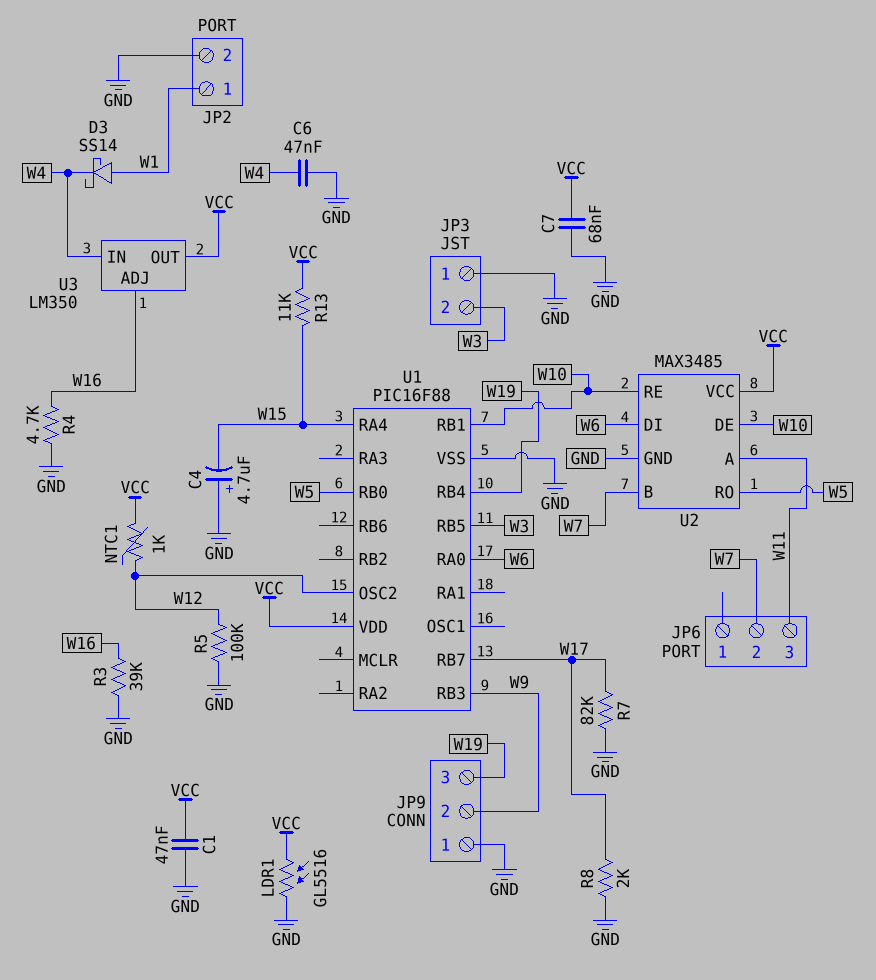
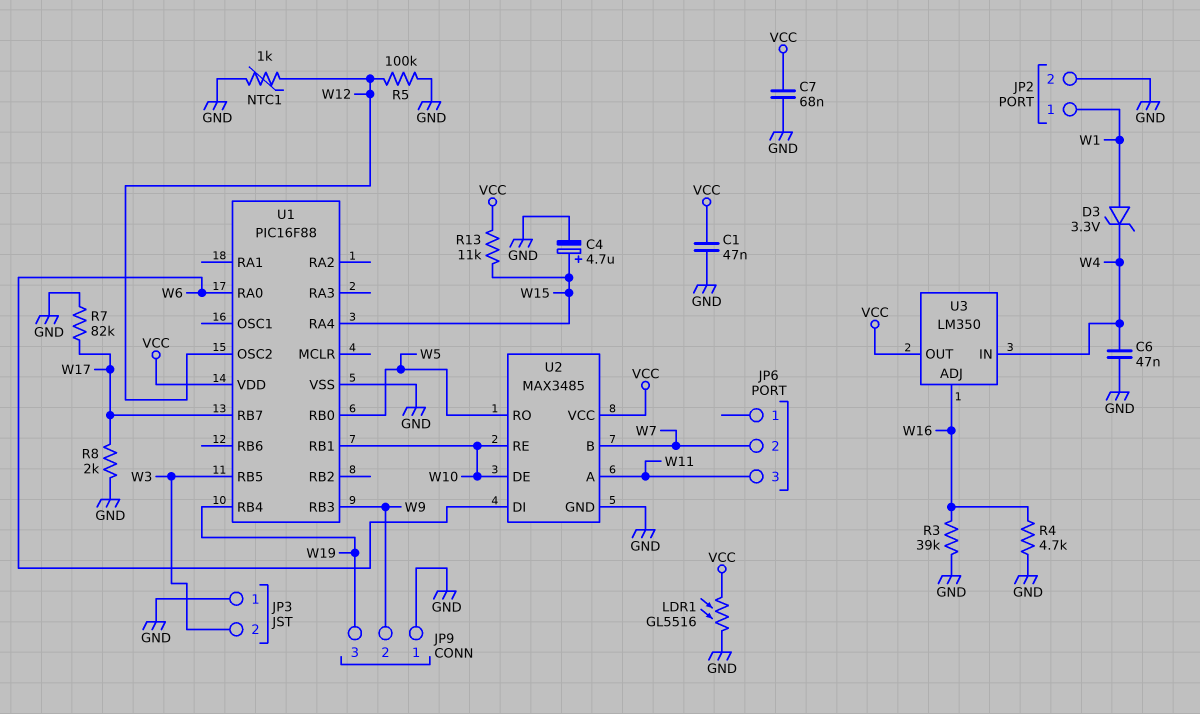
C4: 4.7uF (plus GND, minus W15) -> 4.7uF (plus W15, minus GND)
D3: schottky SS14 (A W1, K W4) -> zener 3.3V (A W1, K W4)
NTC1: 1k (VCC, W12) -> 1k (GND, W12)

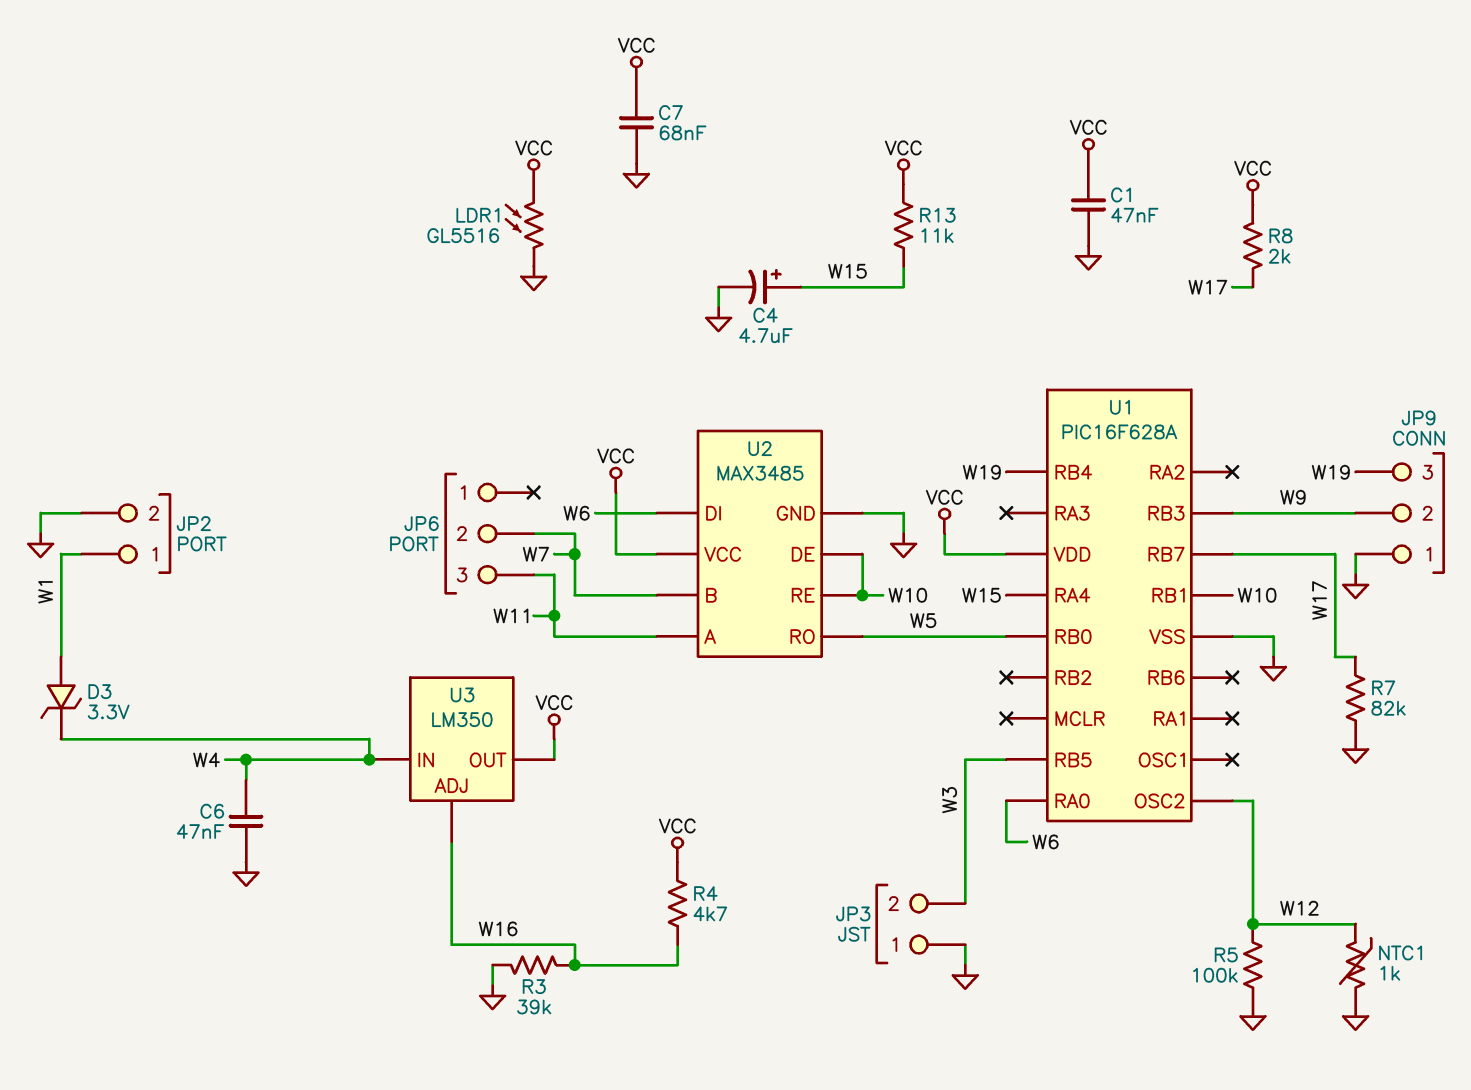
R4: 4.7k (GND, W16) -> 4.7k (VCC, W16)
R8: 2k (GND, W17) -> 2k (VCC, W17)
U1: PIC16F88 -> PIC16F628A

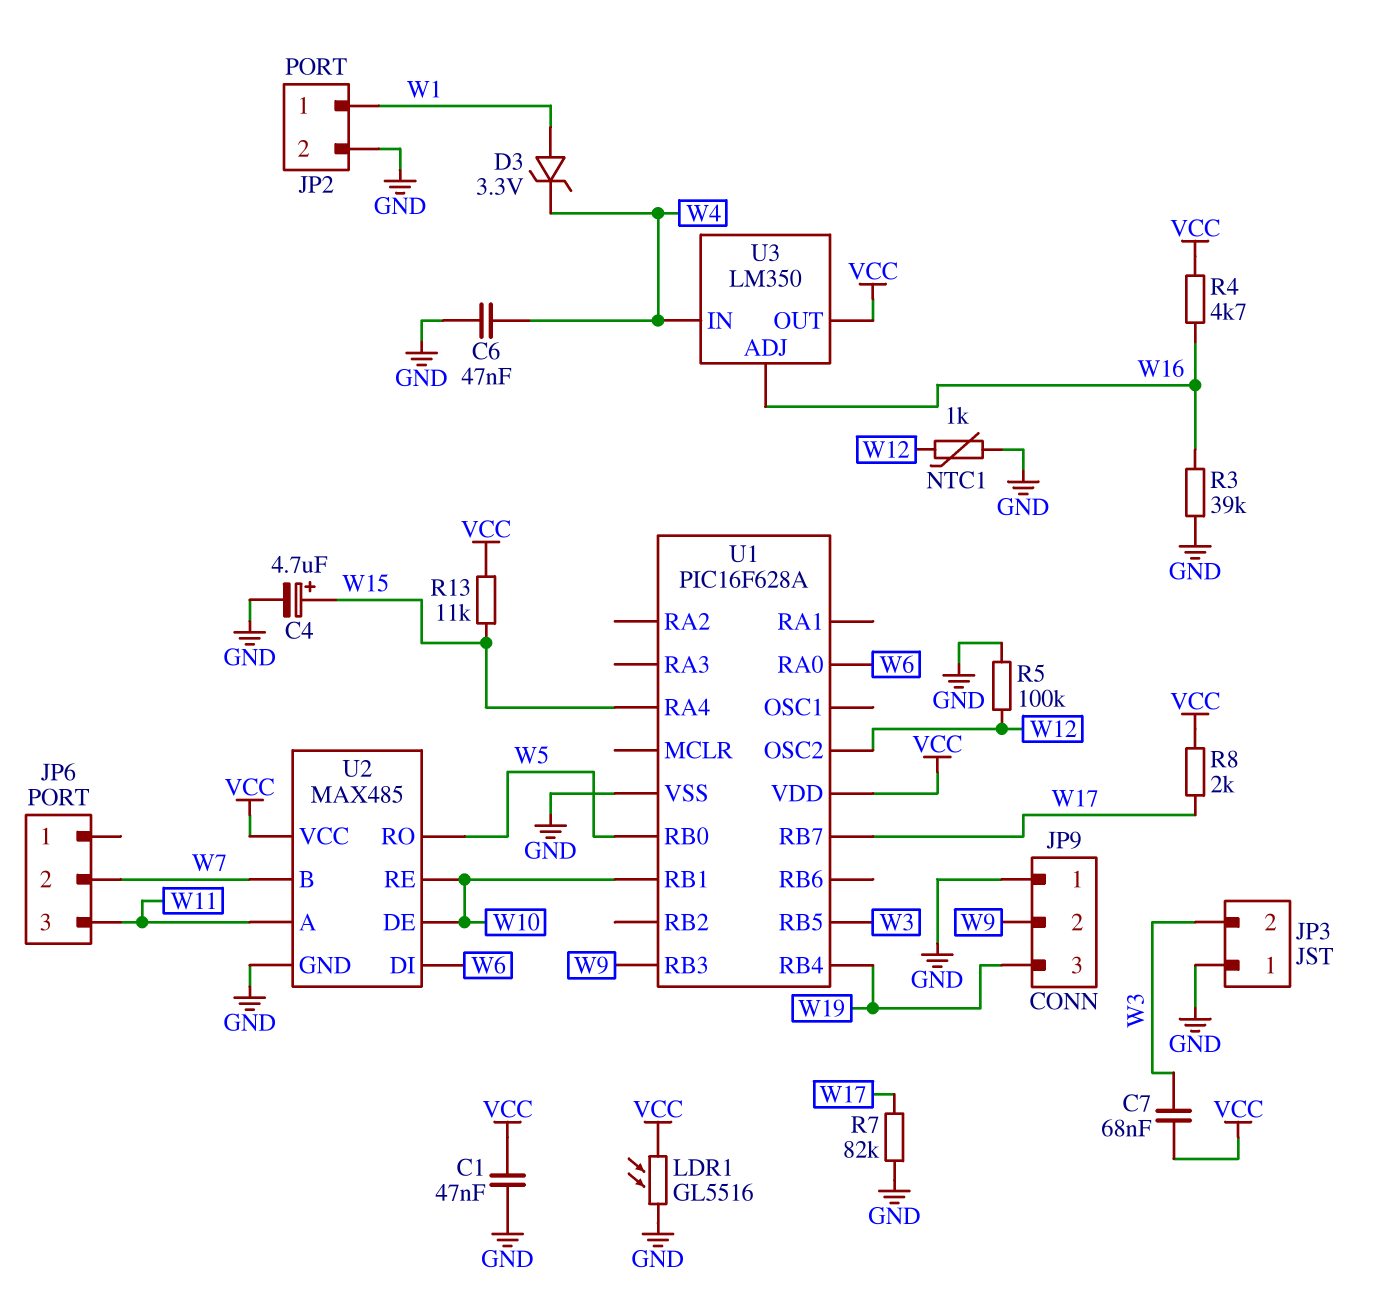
C7: 68nF (GND, VCC) -> 68nF (VCC, W3)
U2: MAX3485 -> MAX485

